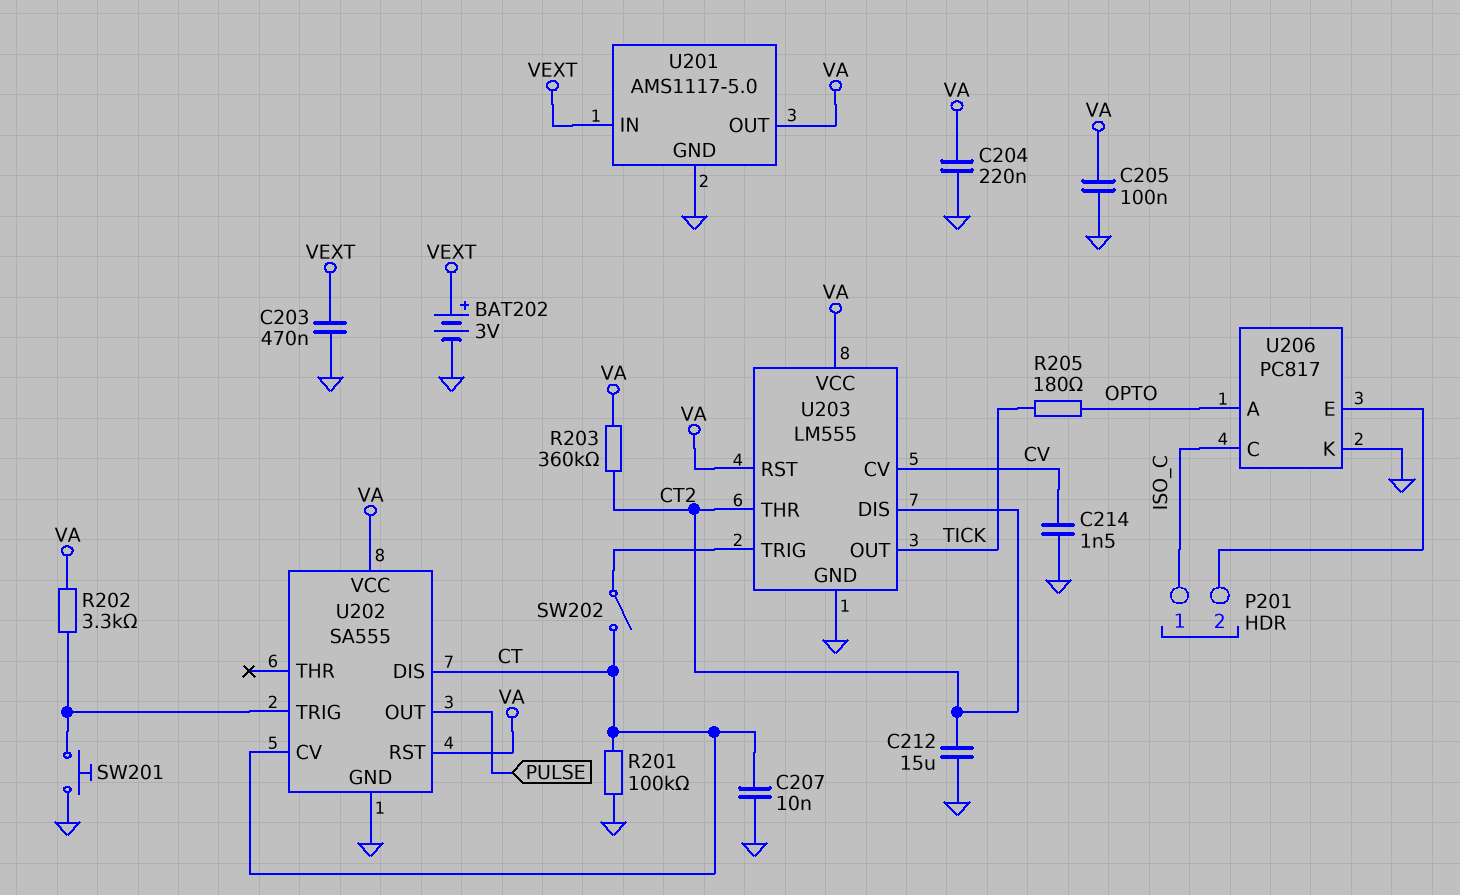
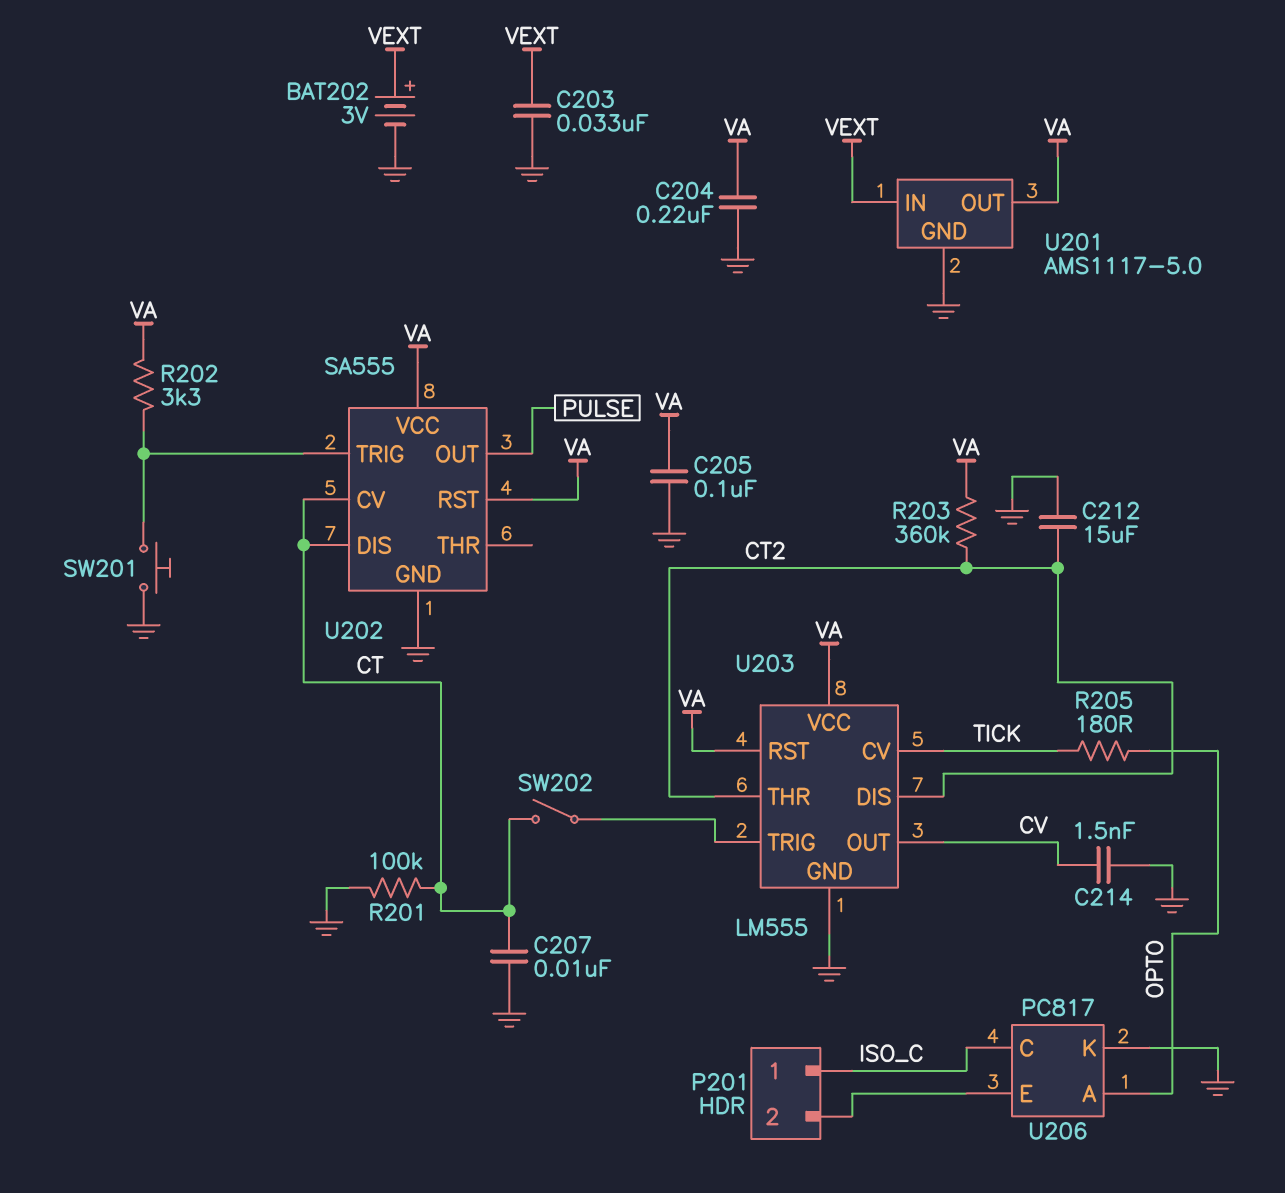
C203: 470nF (GND, VEXT) -> 33nF (GND, VEXT)
U203 pin CV: CV -> TICK
U203 pin OUT: TICK -> CV

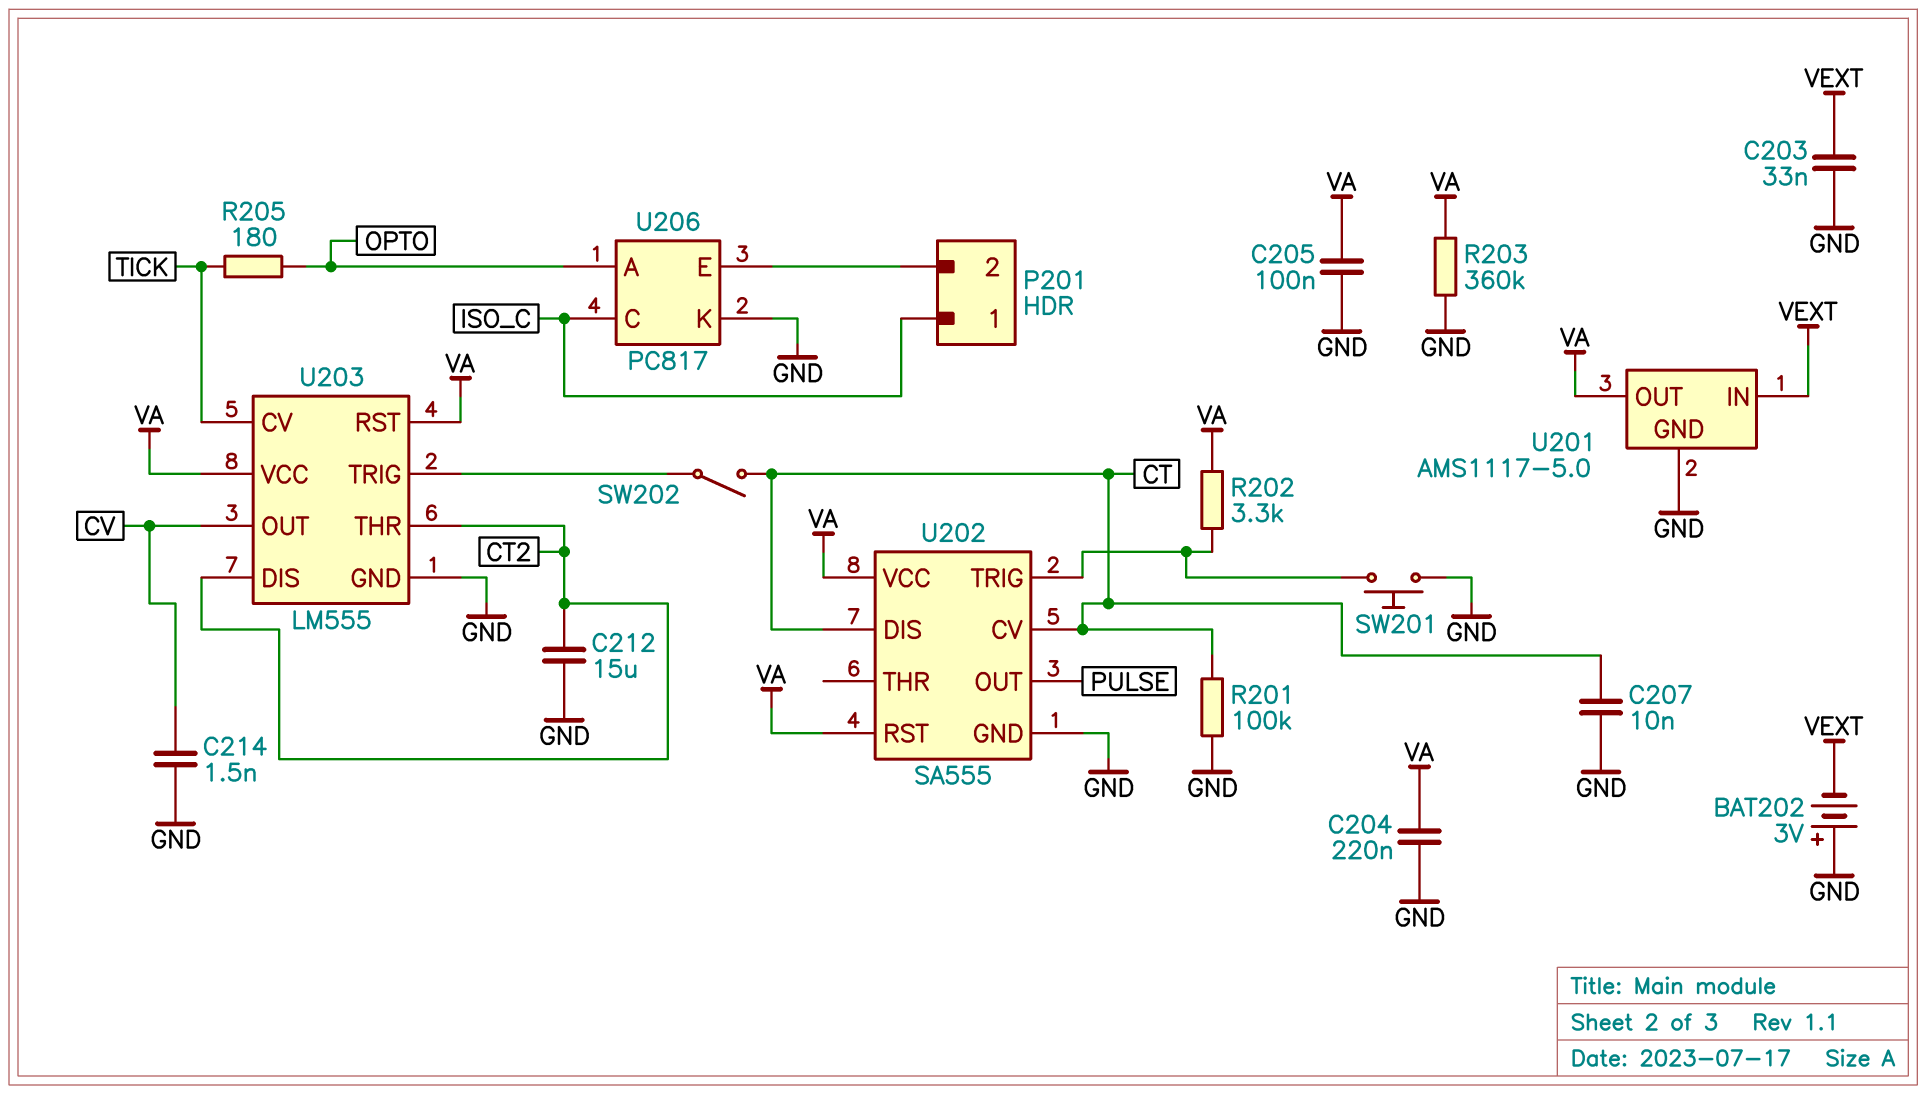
BAT202: 3V (plus VEXT, minus GND) -> 3V (plus GND, minus VEXT)
R203: 360k (CT2, VA) -> 360k (GND, VA)

